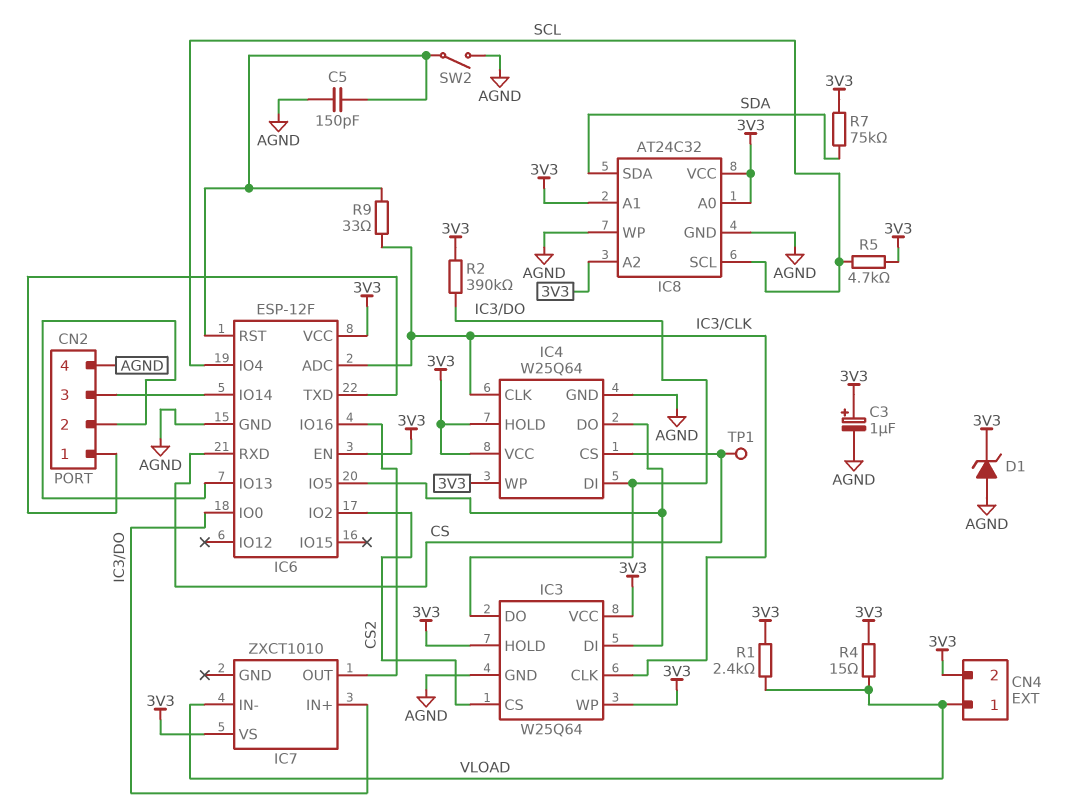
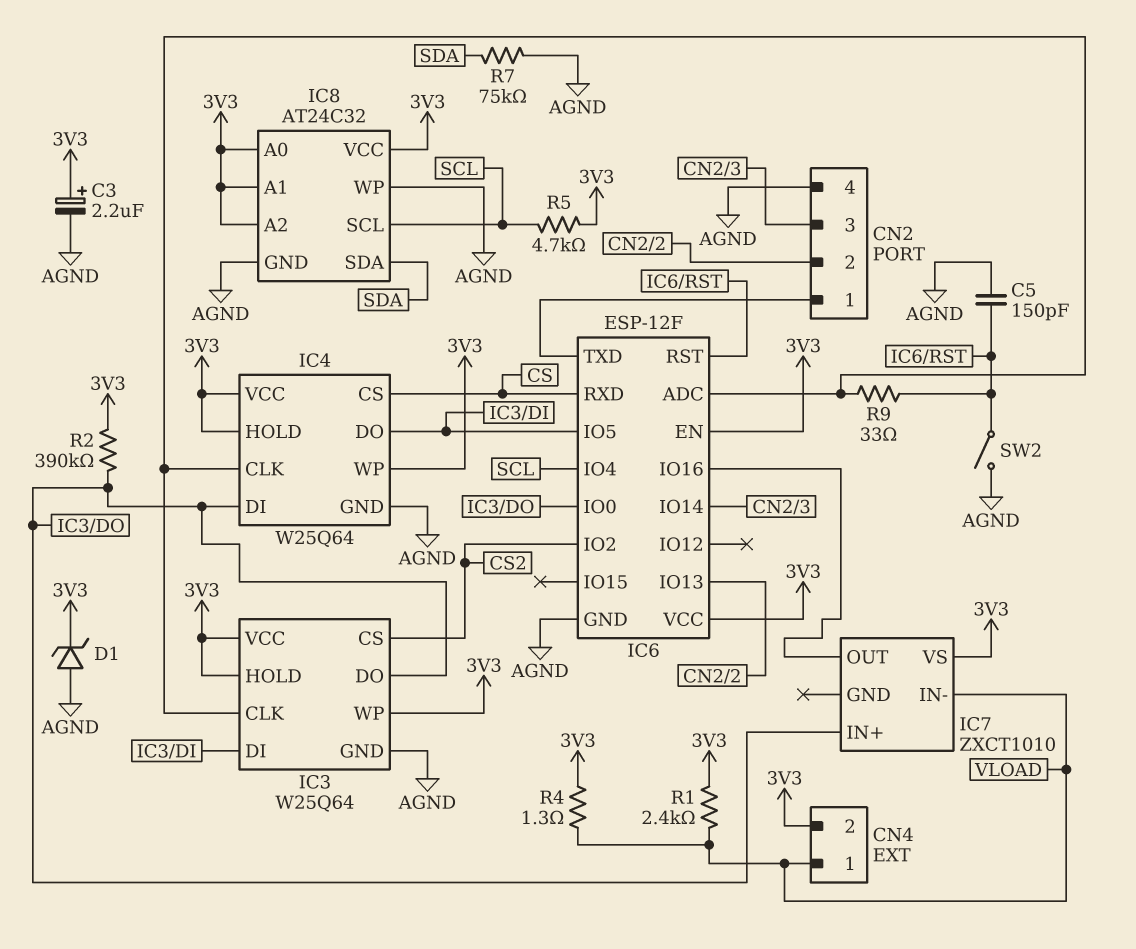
C3: 1uF (plus 3V3, minus AGND) -> 2.2uF (plus 3V3, minus AGND)
R4: 15 (3V3, VLOAD) -> 1.3 (3V3, VLOAD)
R7: 75k (3V3, SDA) -> 75k (AGND, SDA)
TP1: test point (CS) -> none

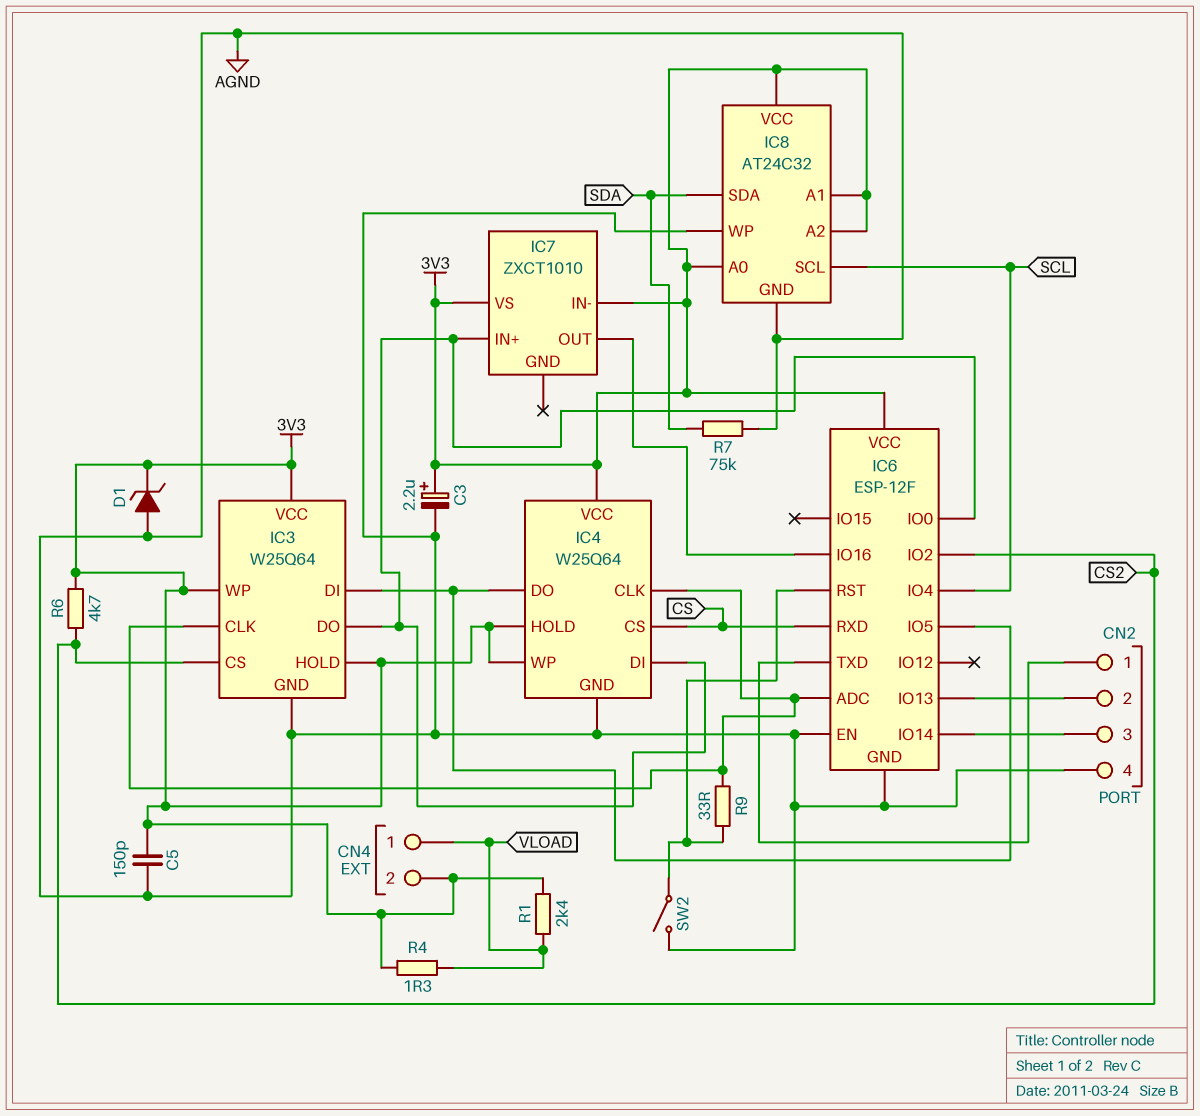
C5: 150pF (AGND, IC6/RST) -> 150pF (3V3, AGND)
IC6 pin EN: 3V3 -> AGND
IC7 pin IN-: VLOAD -> 3V3
R2: 390k (3V3, IC3/DO) -> none
R5: 4.7k (3V3, SCL) -> none
R6: none -> 4.7k (3V3, CS2)

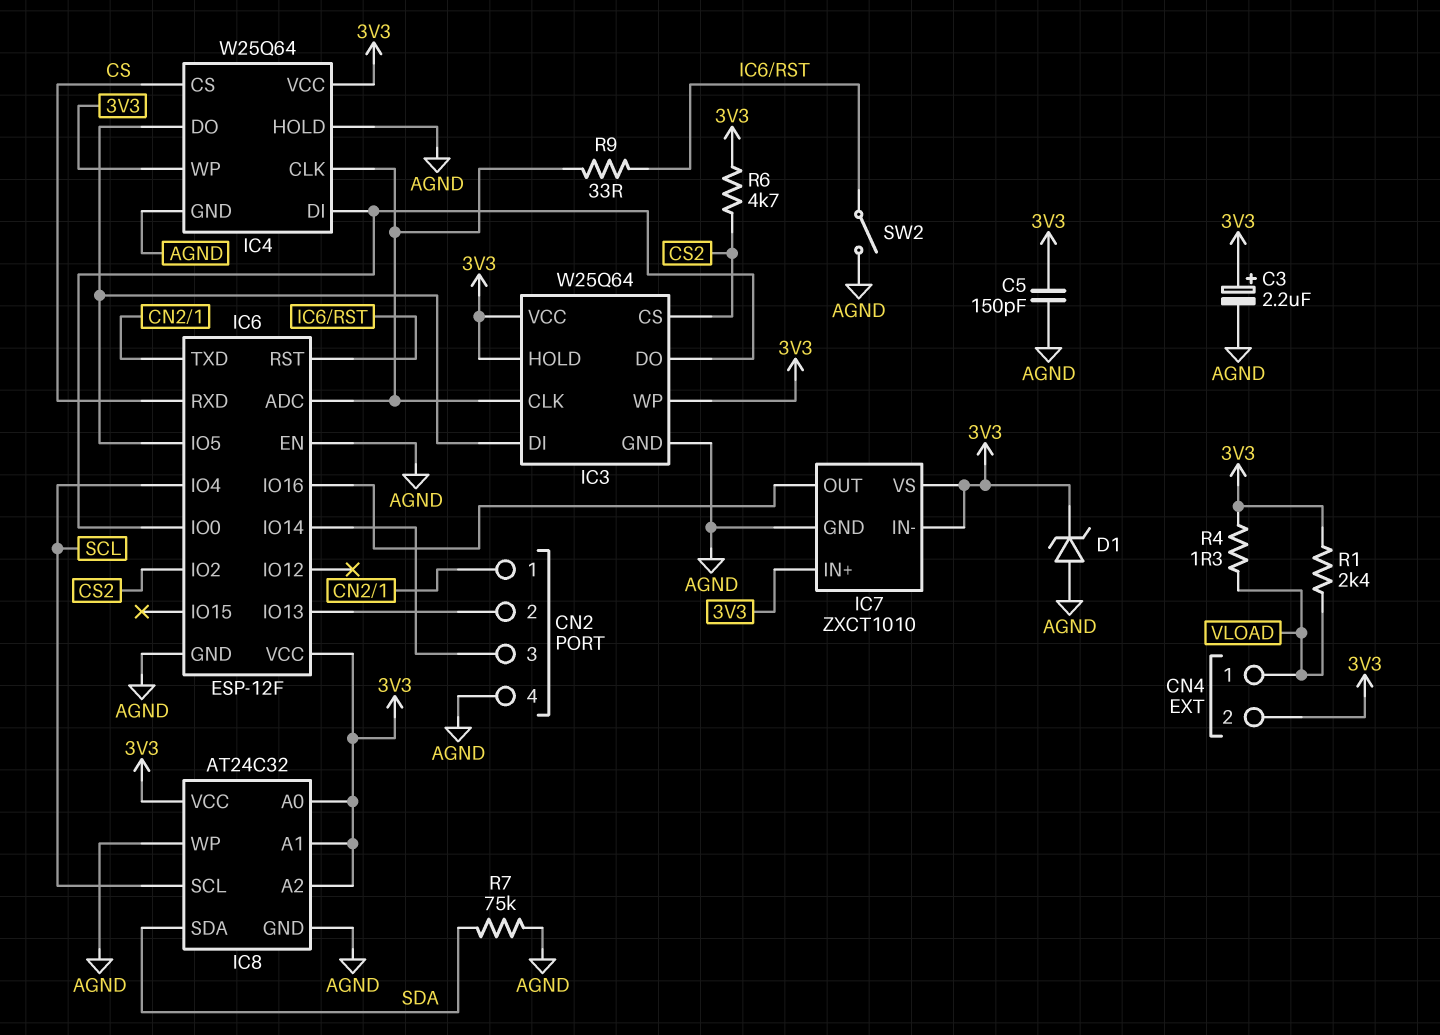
IC4 pin HOLD: 3V3 -> AGND
IC7 pin GND: none -> AGND
IC7 pin IN+: IC3/DO -> 3V3

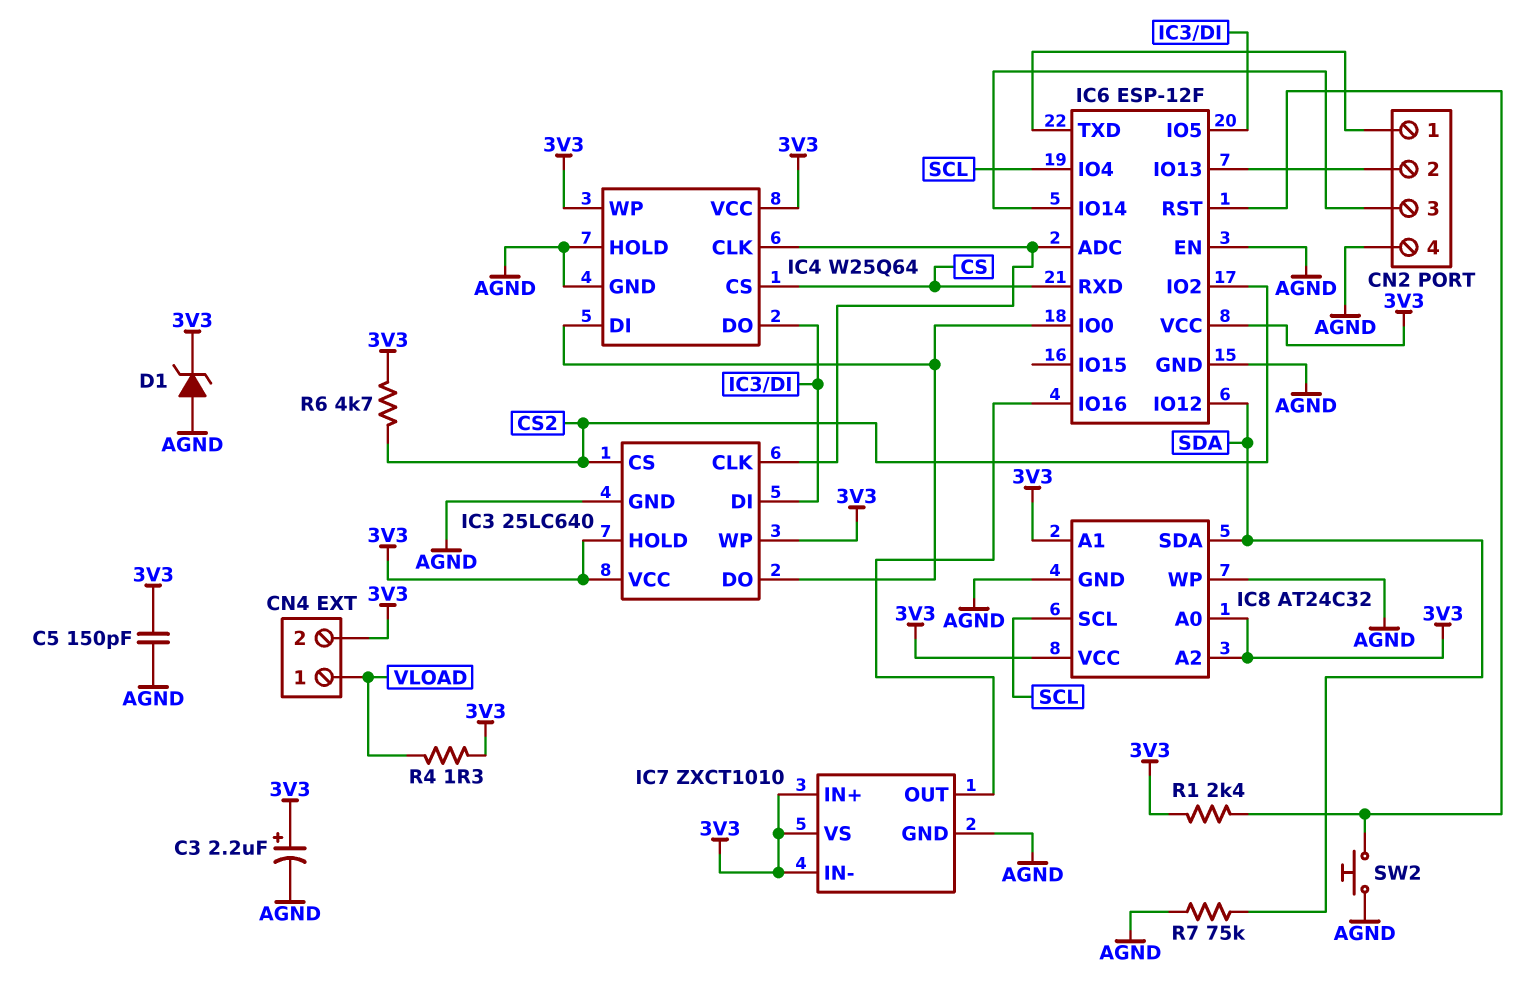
IC3: W25Q64 -> 25LC640
IC6 pin IO12: none -> SDA
R1: 2.4k (3V3, VLOAD) -> 2.4k (3V3, IC6/RST)
R9: 33 (IC3/CLK, IC6/RST) -> none
SW2: switch (AGND, IC6/RST) -> button (AGND, IC6/RST)

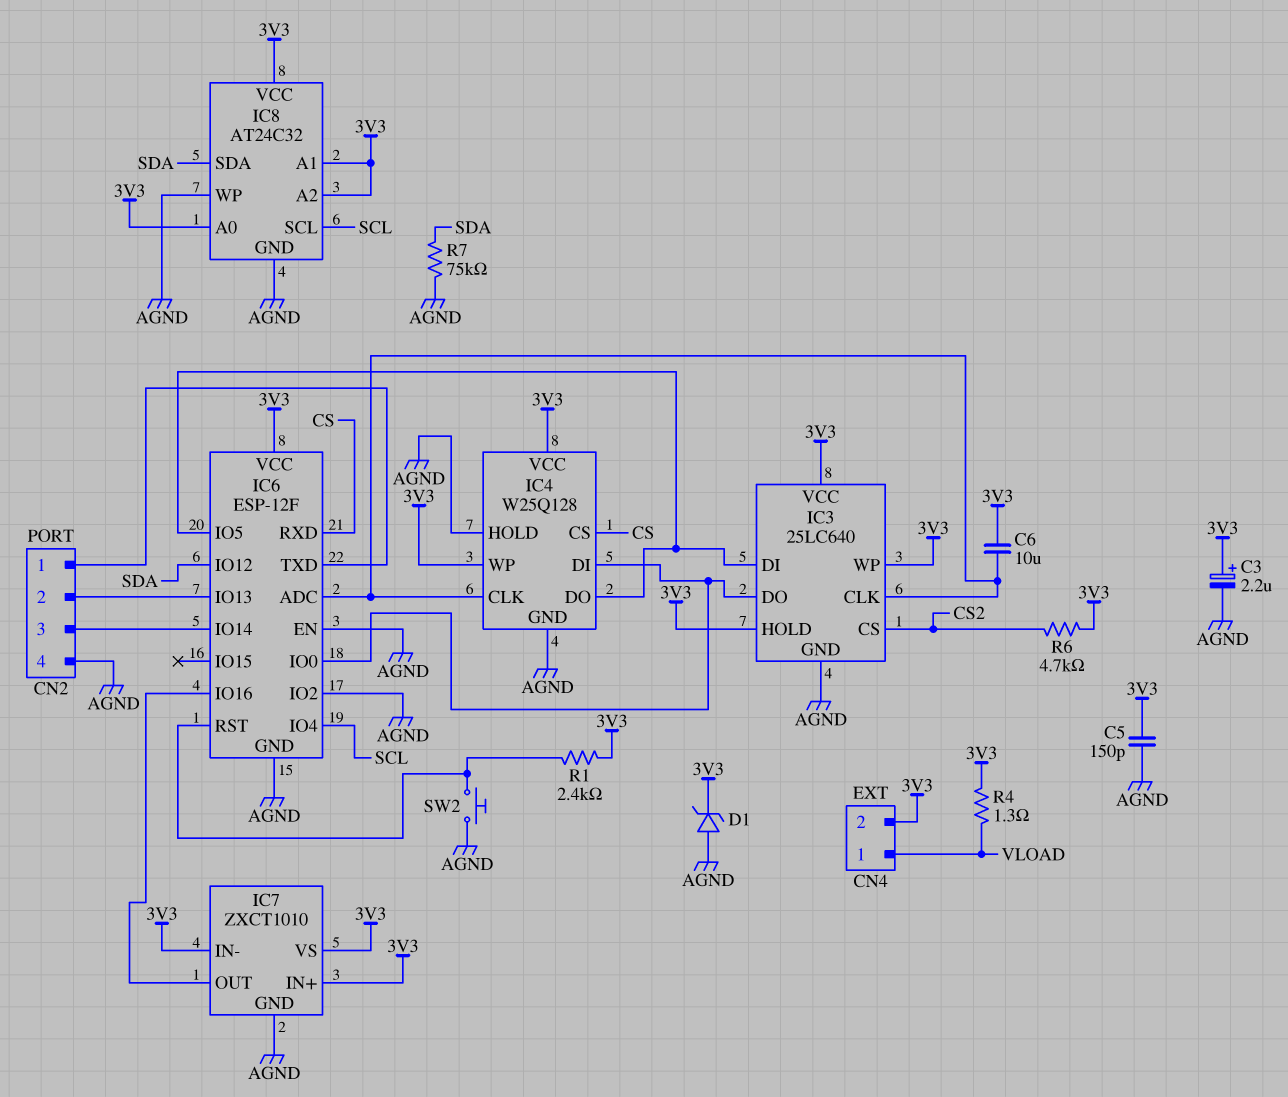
C6: none -> 10uF (3V3, IC3/CLK)
IC4: W25Q64 -> W25Q128
IC6 pin IO2: CS2 -> AGND

